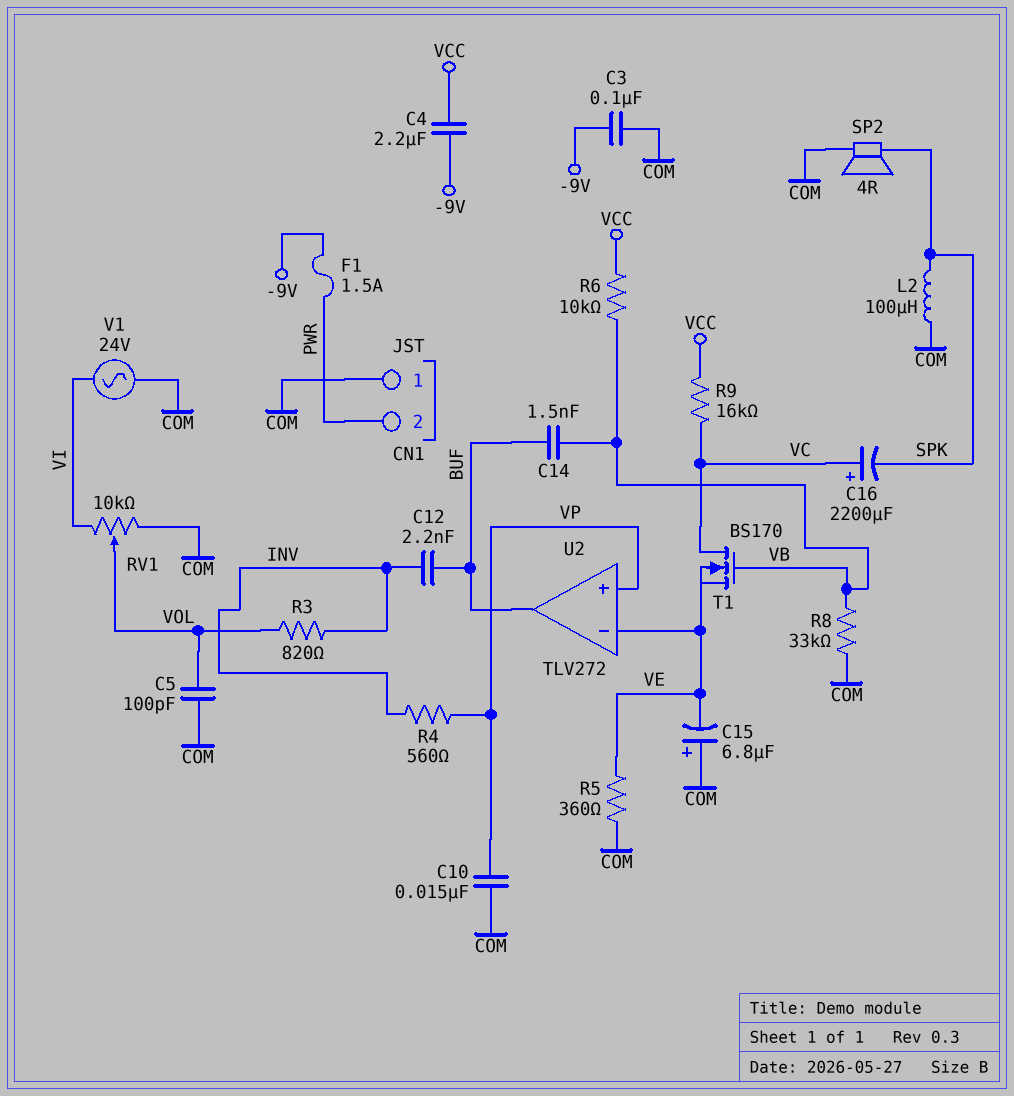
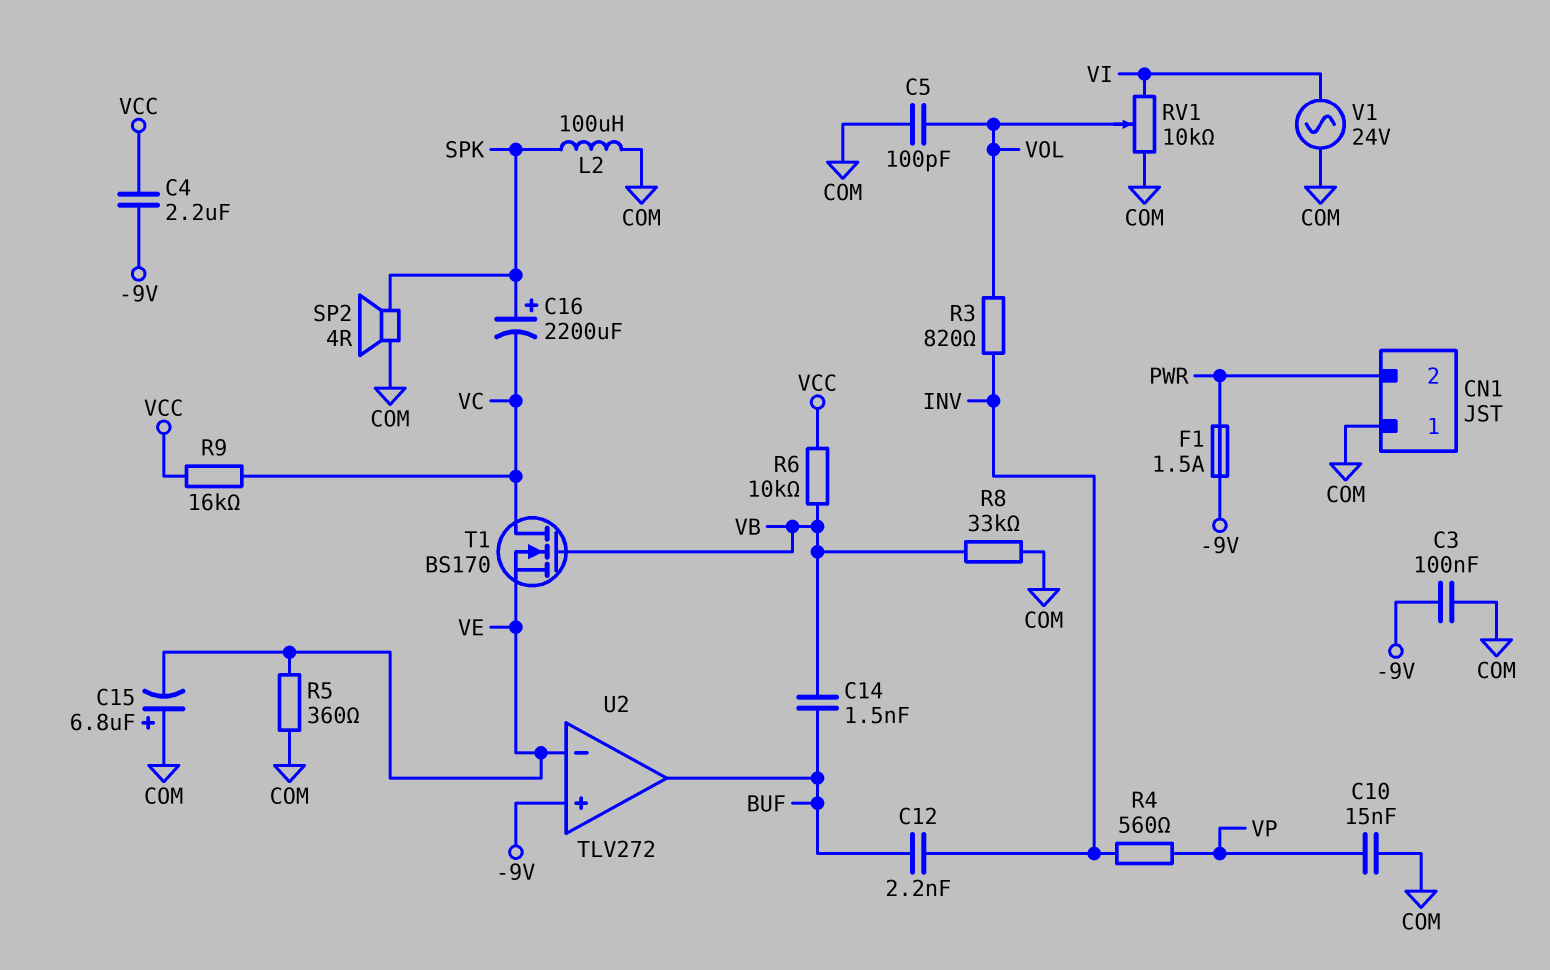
C16: 2200uF (plus VC, minus SPK) -> 2200uF (plus SPK, minus VC)
U2 pin in+: VP -> -9V

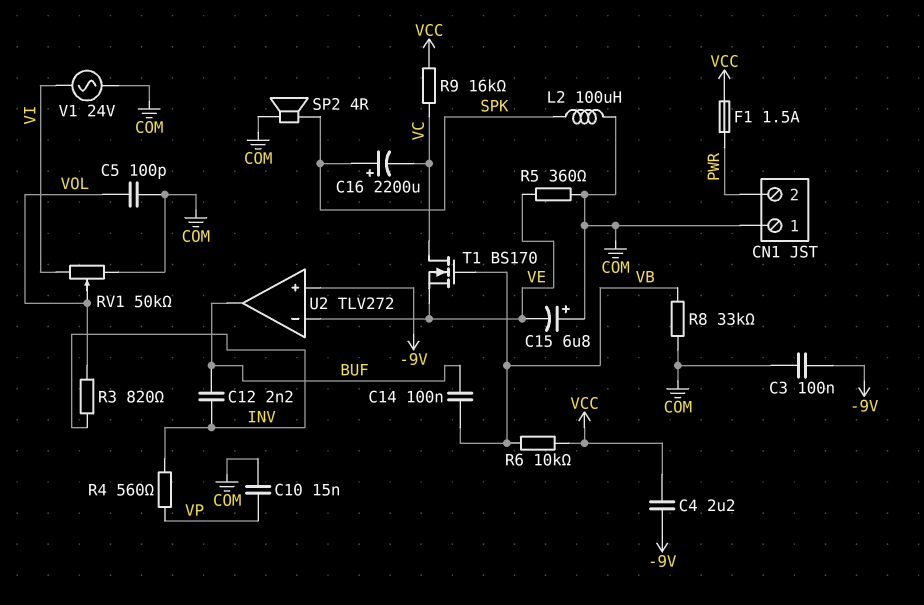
C14: 1.5nF (BUF, VB) -> 100nF (BUF, VB)
F1: 1.5A (-9V, PWR) -> 1.5A (PWR, VCC)
RV1: 10k (COM, VI, wiper VOL) -> 50k (COM, VI, wiper VOL)

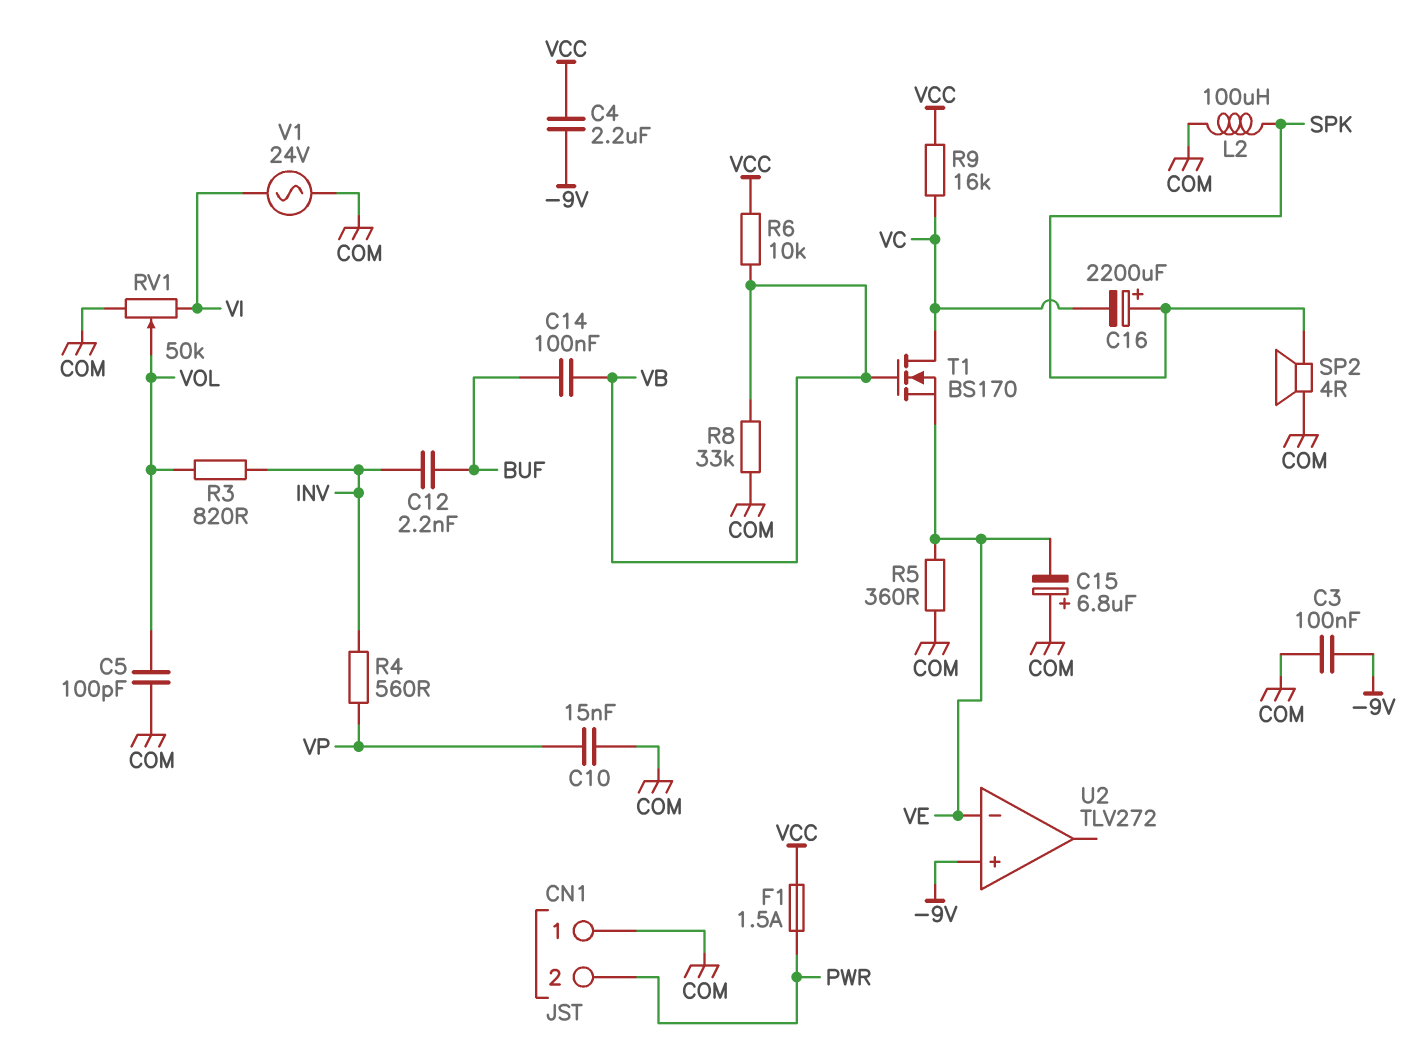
U2 pin out: BUF -> none

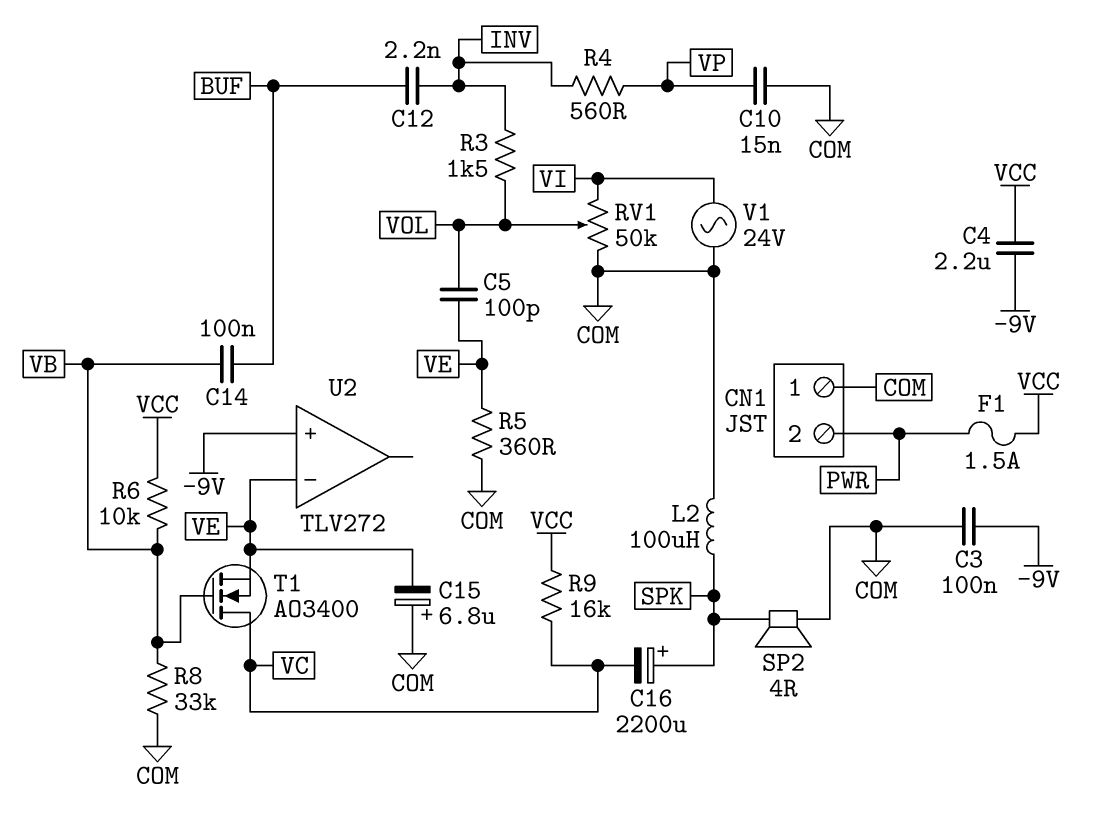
C5: 100pF (COM, VOL) -> 100pF (VE, VOL)
R3: 820 (INV, VOL) -> 1.5k (INV, VOL)
T1: NMOS BS170 (G VB, D VC, S VE) -> NMOS AO3400 (G VB, D VC, S VE)

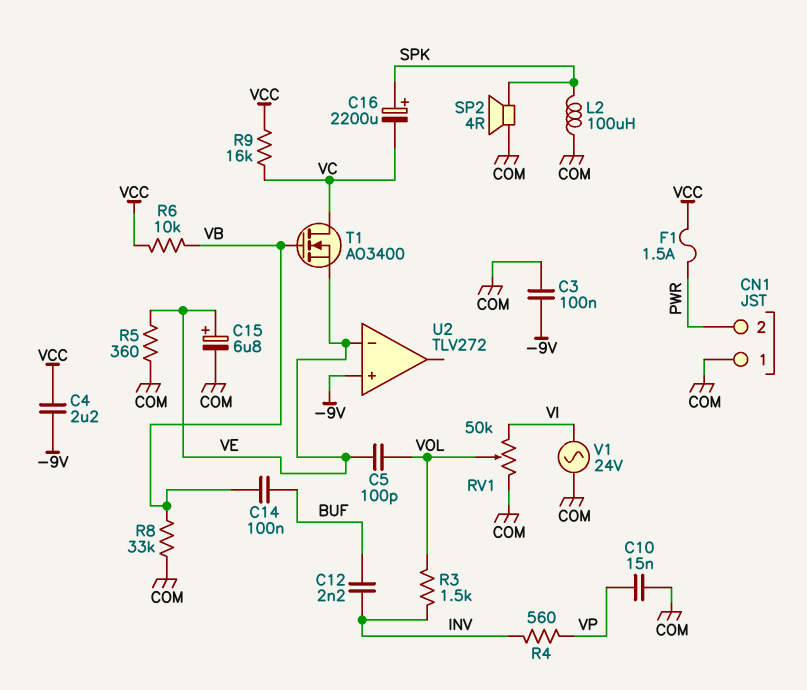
C15: 6.8uF (plus COM, minus VE) -> 6.8uF (plus VE, minus COM)

